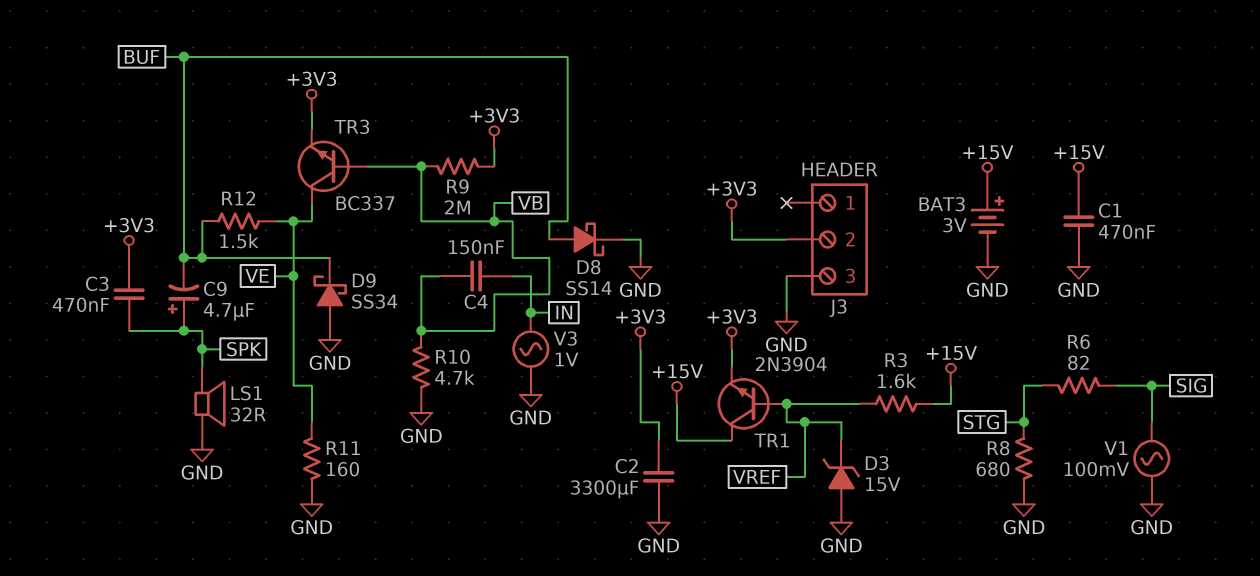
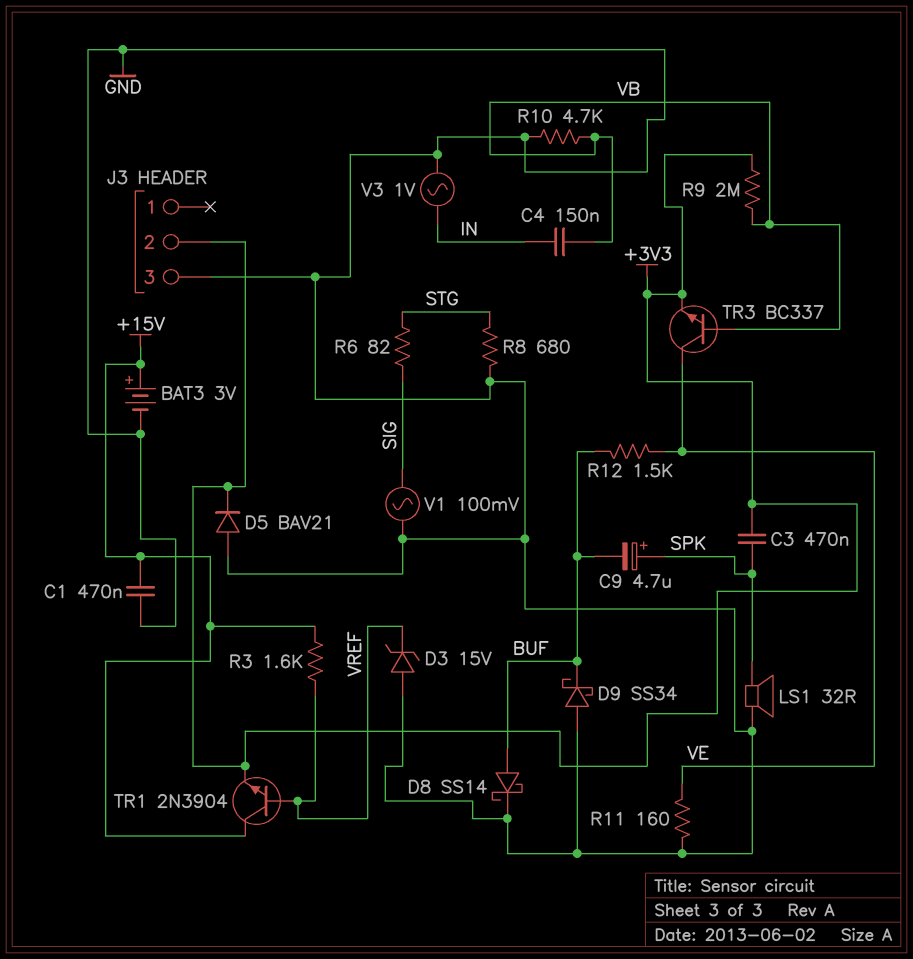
C2: 3300uF (+3V3, GND) -> none
D5: none -> diode BAV21 (A GND, K +3V3)

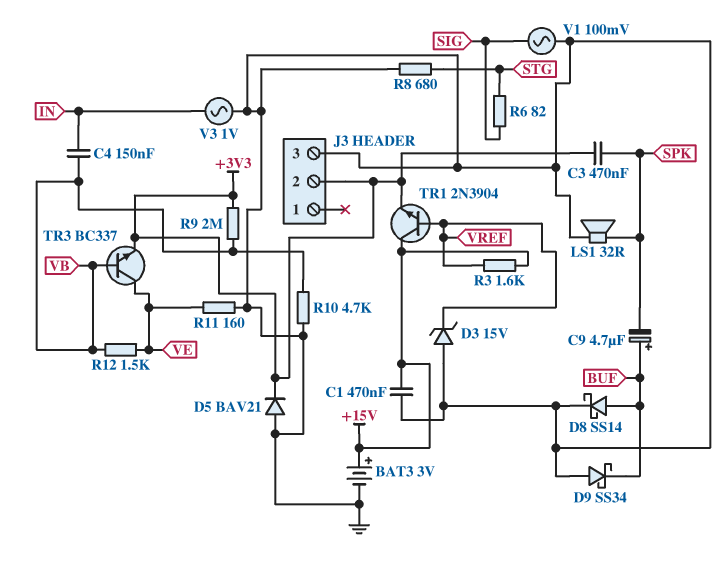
C9: 4.7uF (plus SPK, minus BUF) -> 4.7uF (plus BUF, minus SPK)
R12: 1.5k (BUF, VE) -> 1.5k (VB, VE)

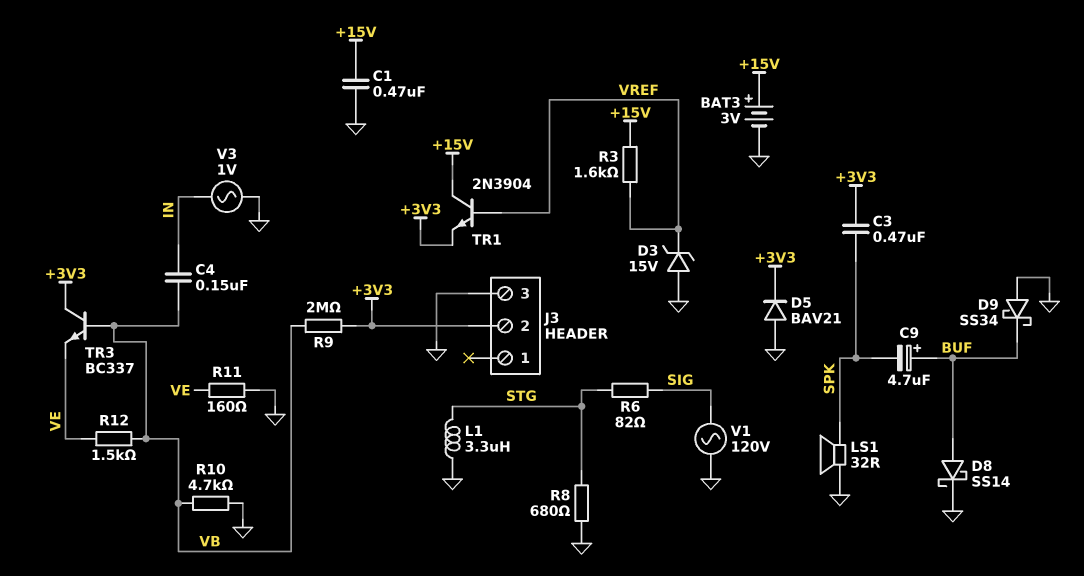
L1: none -> 3.3uH (GND, STG)
TR3: NPN BC337 (B VB, C VE, E +3V3) -> NPN BC337 (B VB, C +3V3, E VE)
V1: AC 100mV (GND, SIG) -> AC 120V (GND, SIG)

